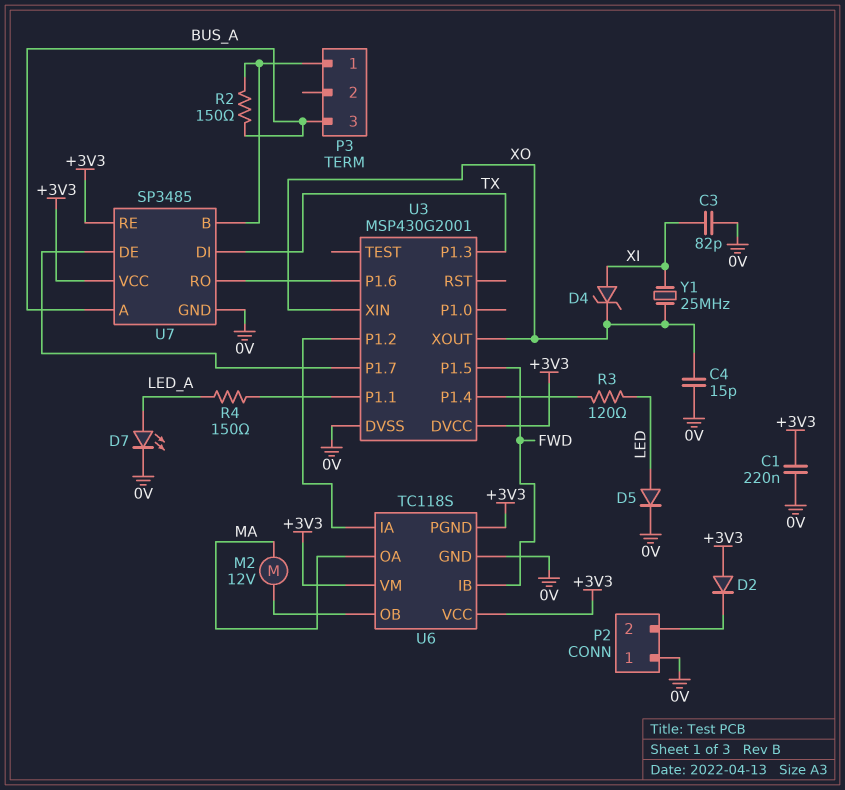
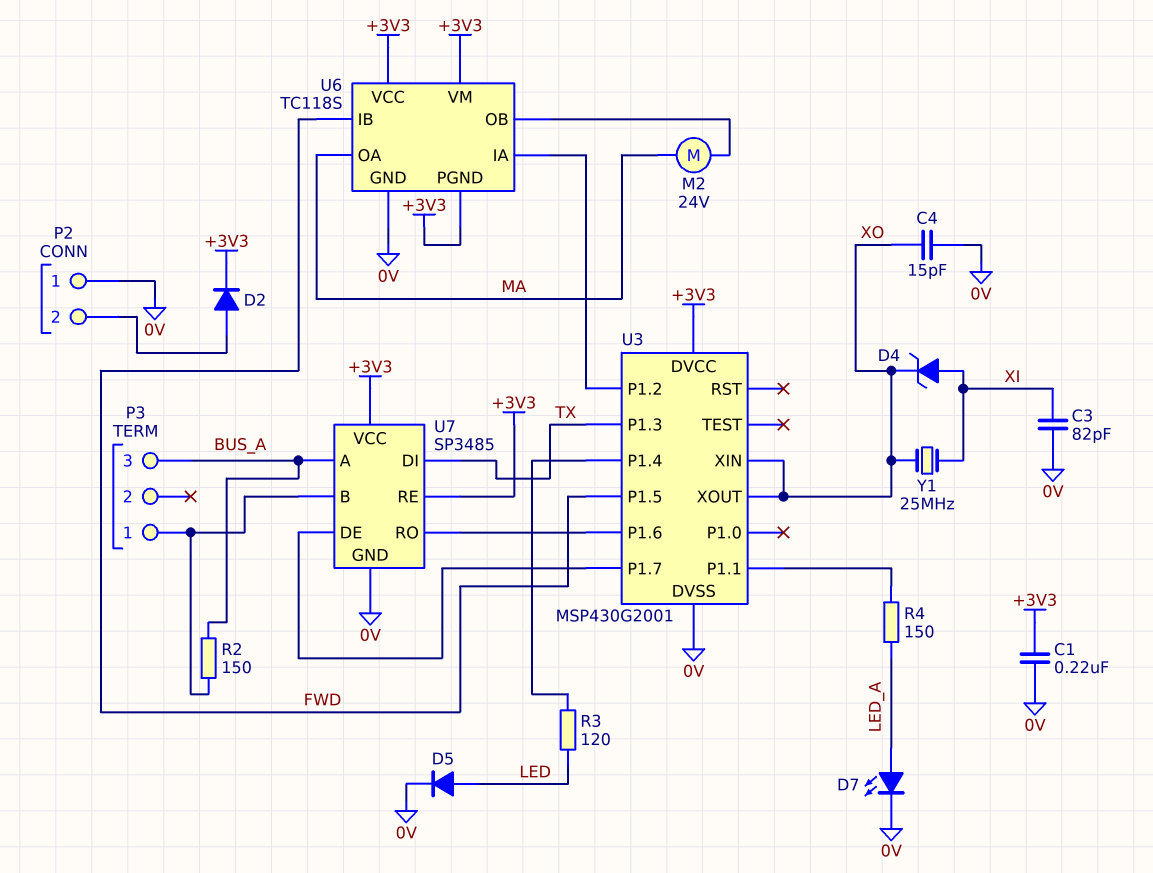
D2: diode (A +3V3, K P2/2) -> diode (A P2/2, K +3V3)
M2: motor 12V (MA, U6/OB) -> motor 24V (MA, U6/OB)

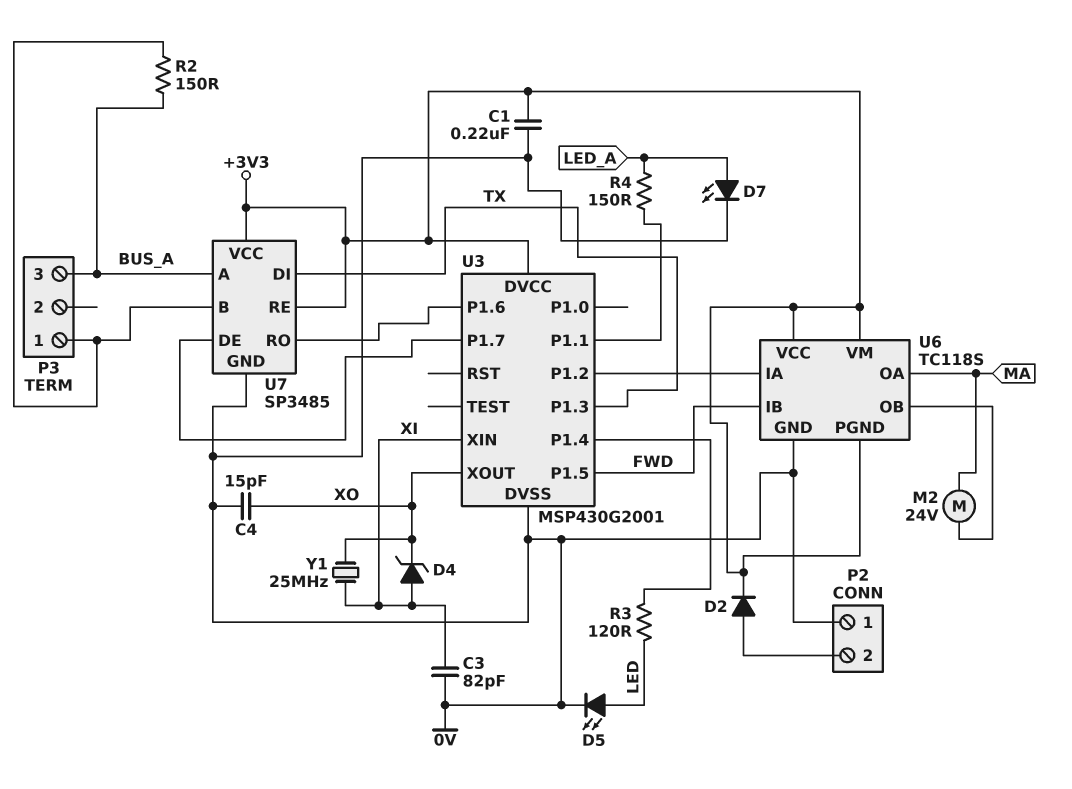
D5: diode (A LED, K 0V) -> LED (A LED, K 0V)
U3 pin XIN: XO -> XI

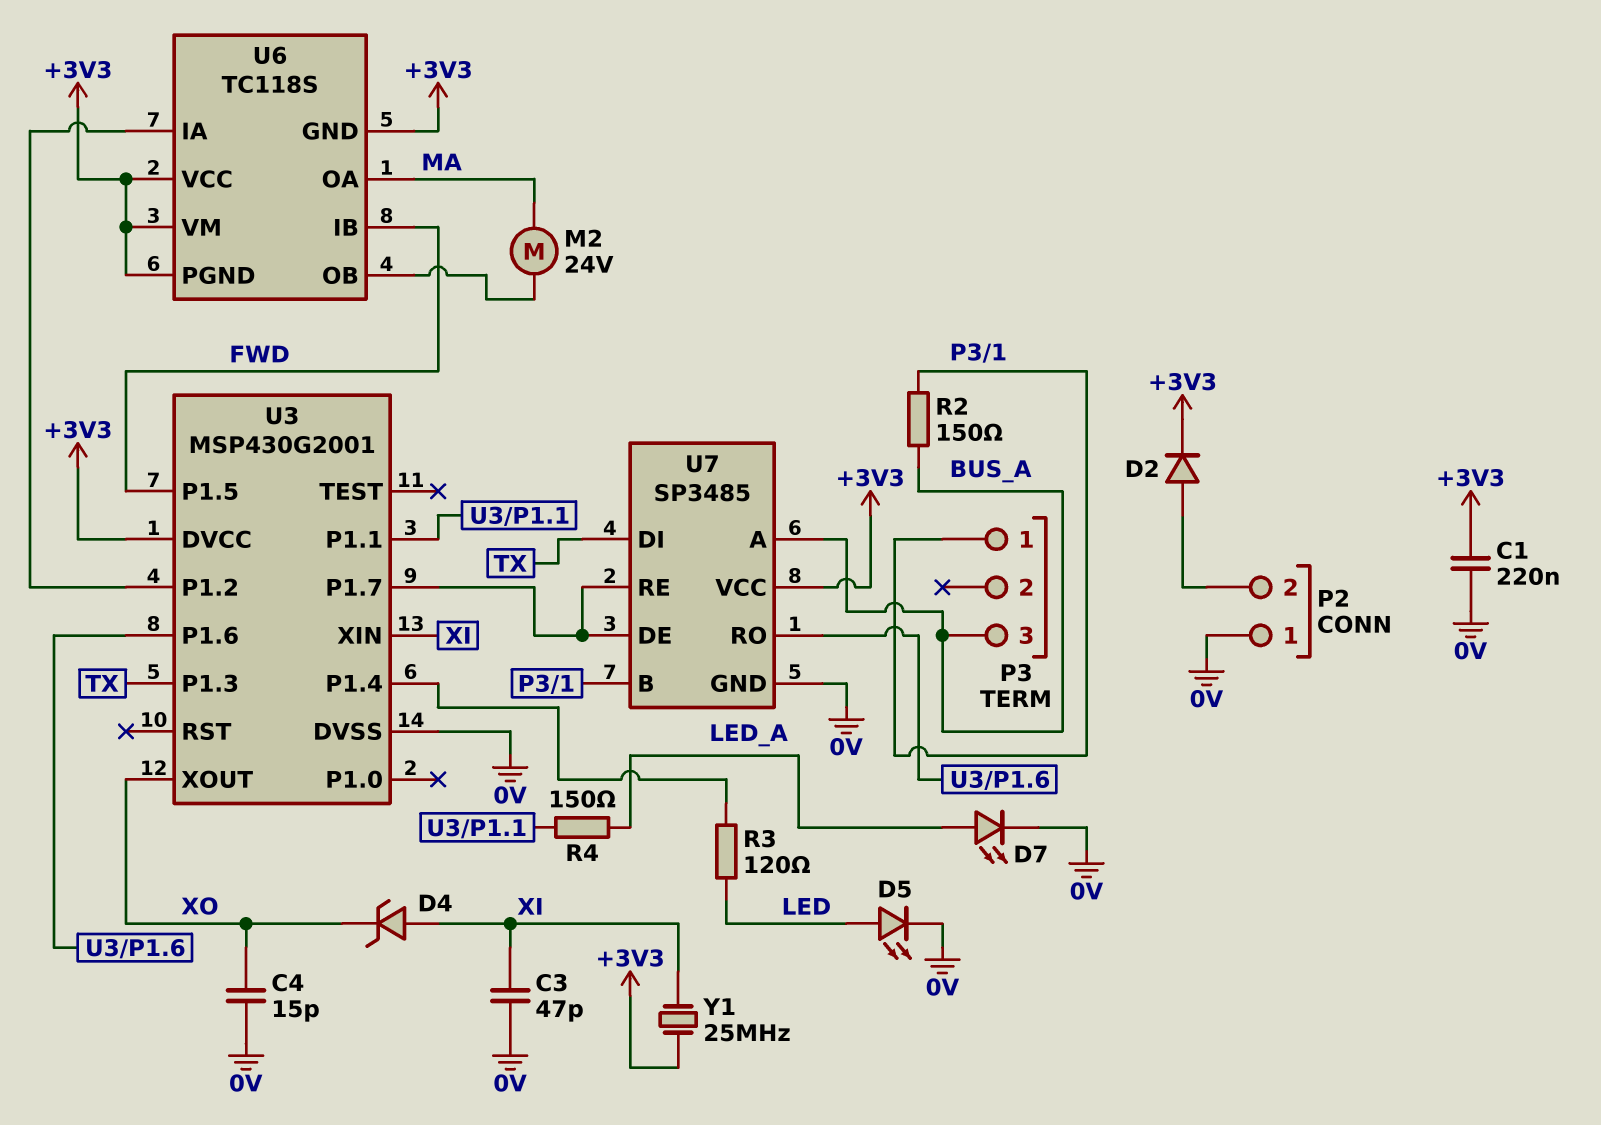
C3: 82pF (0V, XI) -> 47pF (0V, XI)
U6 pin GND: 0V -> +3V3
U7 pin RE: +3V3 -> U3/P1.7
Y1: 25MHz (XI, XO) -> 25MHz (+3V3, XI)

